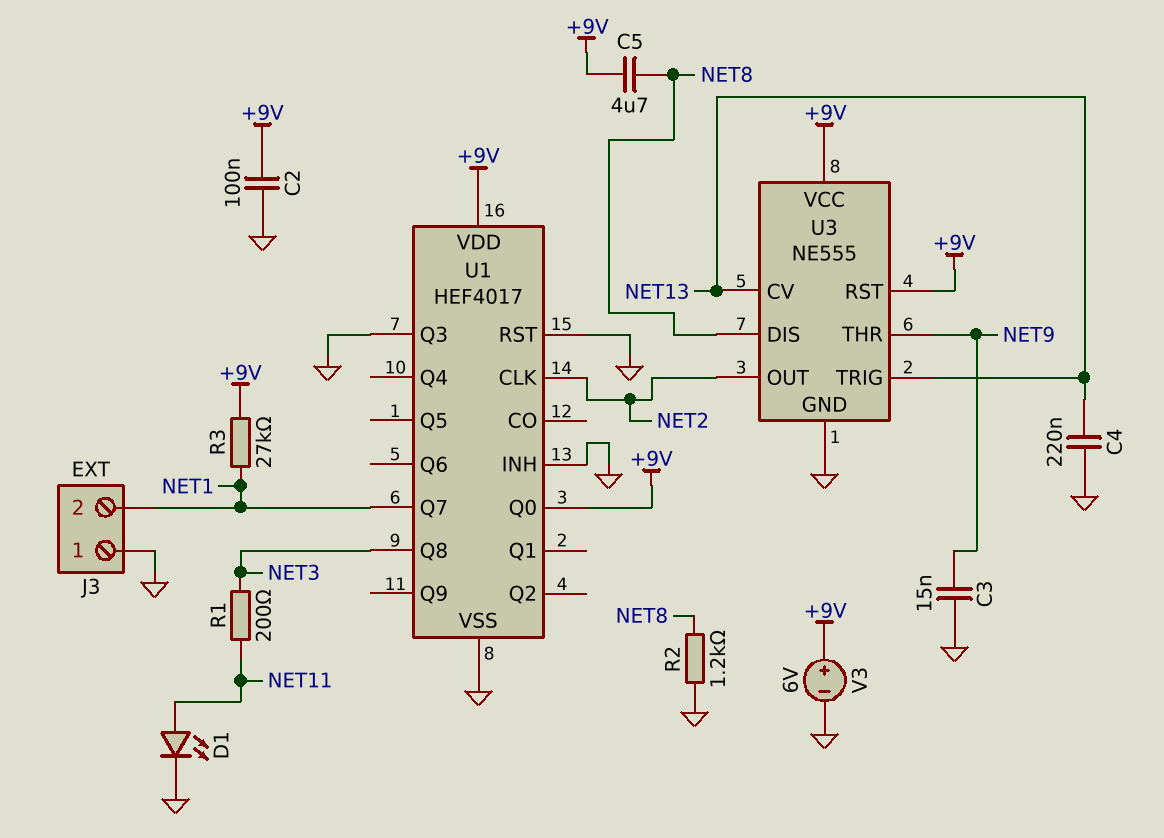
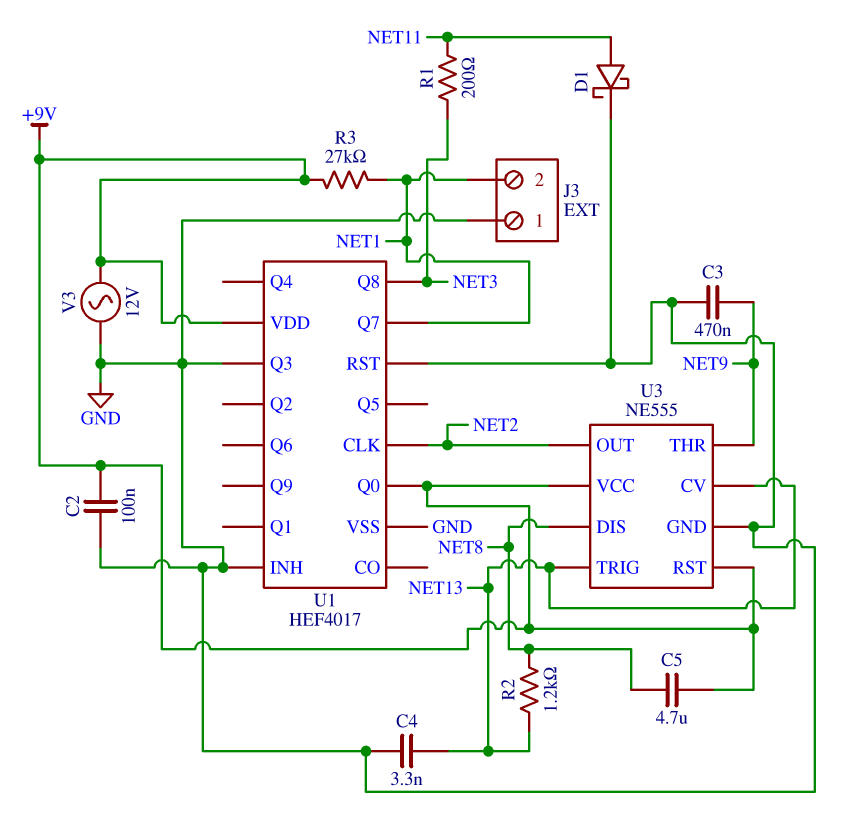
C3: 15nF (GND, NET9) -> 470nF (GND, NET9)
C4: 220nF (GND, NET13) -> 3.3nF (GND, NET13)
D1: LED (A NET11, K GND) -> schottky (A NET11, K GND)
R2: 1.2k (GND, NET8) -> 1.2k (NET8, NET13)
V3: 6V (plus +9V, minus GND) -> AC 12V (+9V, GND)

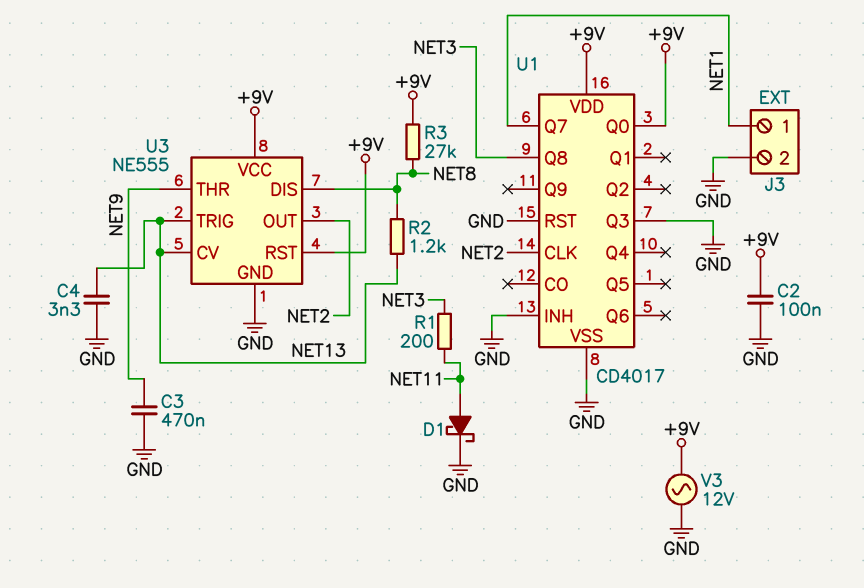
C5: 4.7uF (+9V, NET8) -> none
J3 pin 1: GND -> NET1
J3 pin 2: NET1 -> GND
R3: 27k (+9V, NET1) -> 27k (+9V, NET8)
U1: HEF4017 -> CD4017

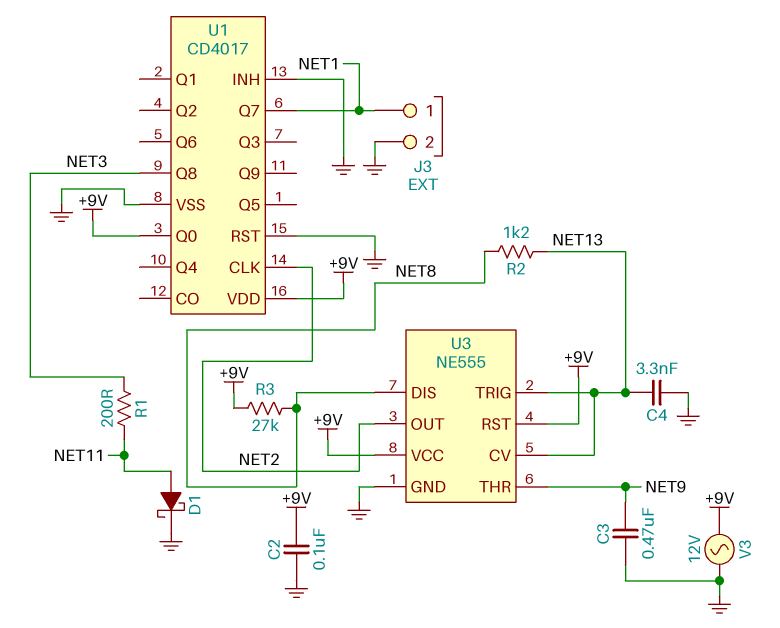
U1 pin Q3: GND -> none

